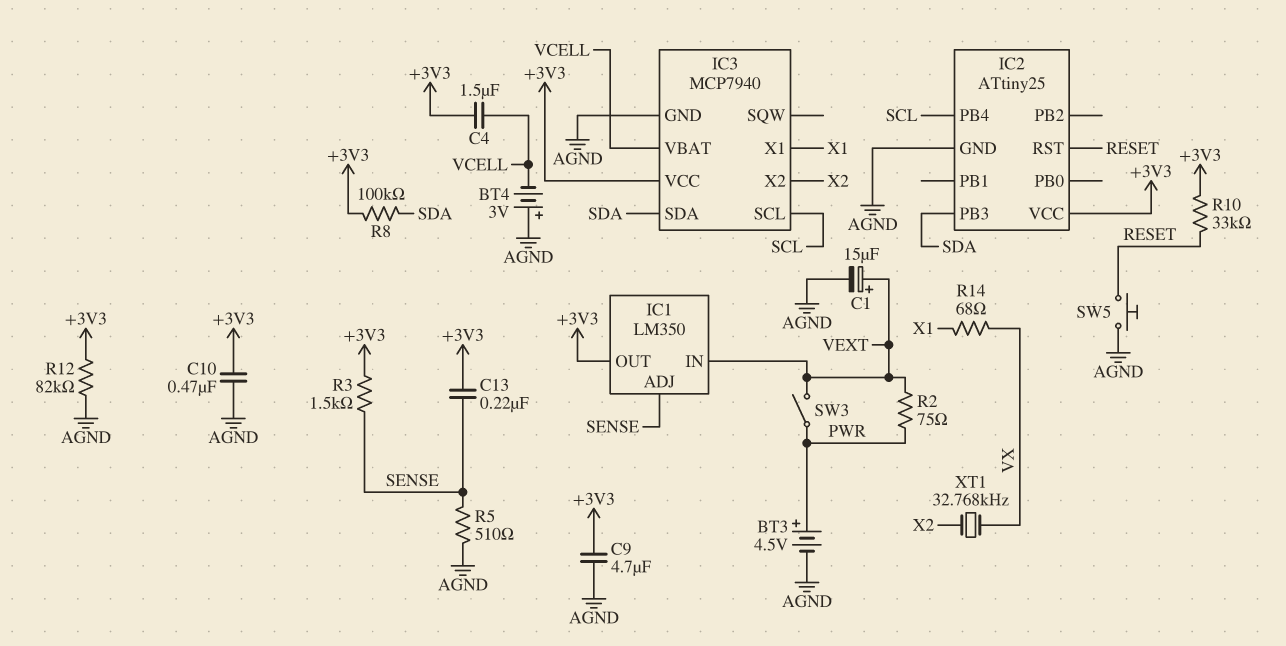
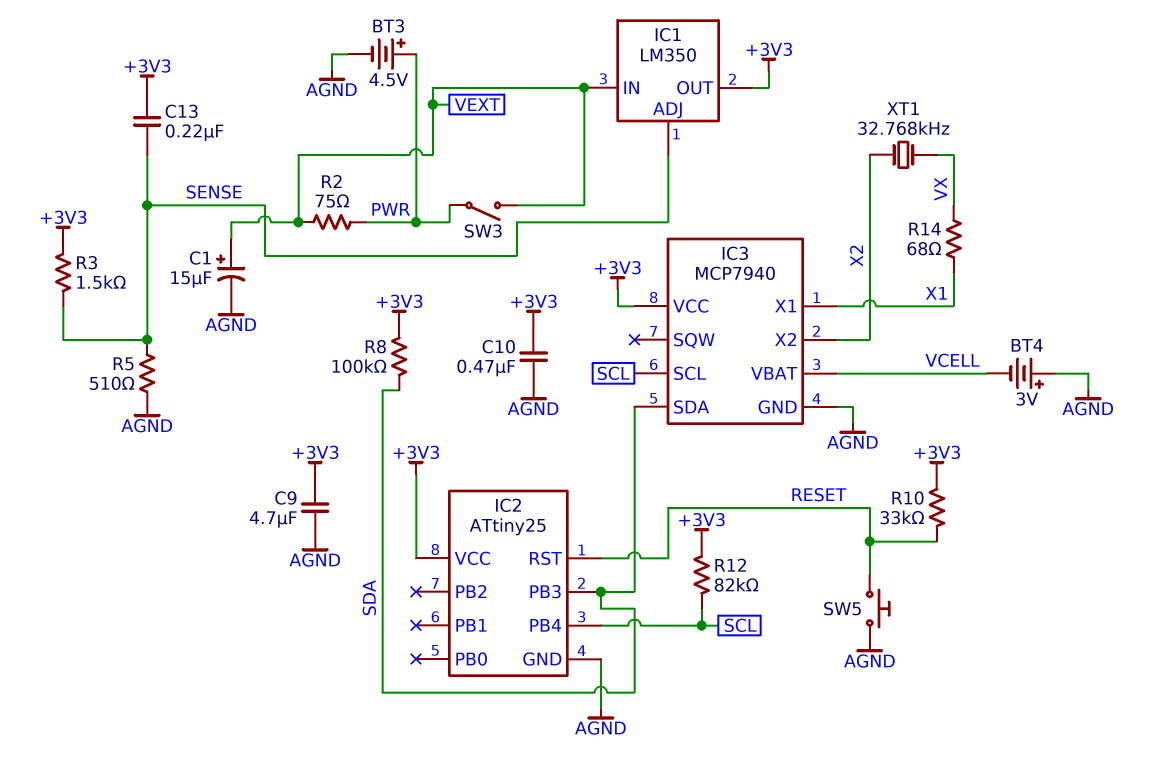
C4: 1.5uF (+3V3, VCELL) -> none
R12: 82k (+3V3, AGND) -> 82k (+3V3, SCL)

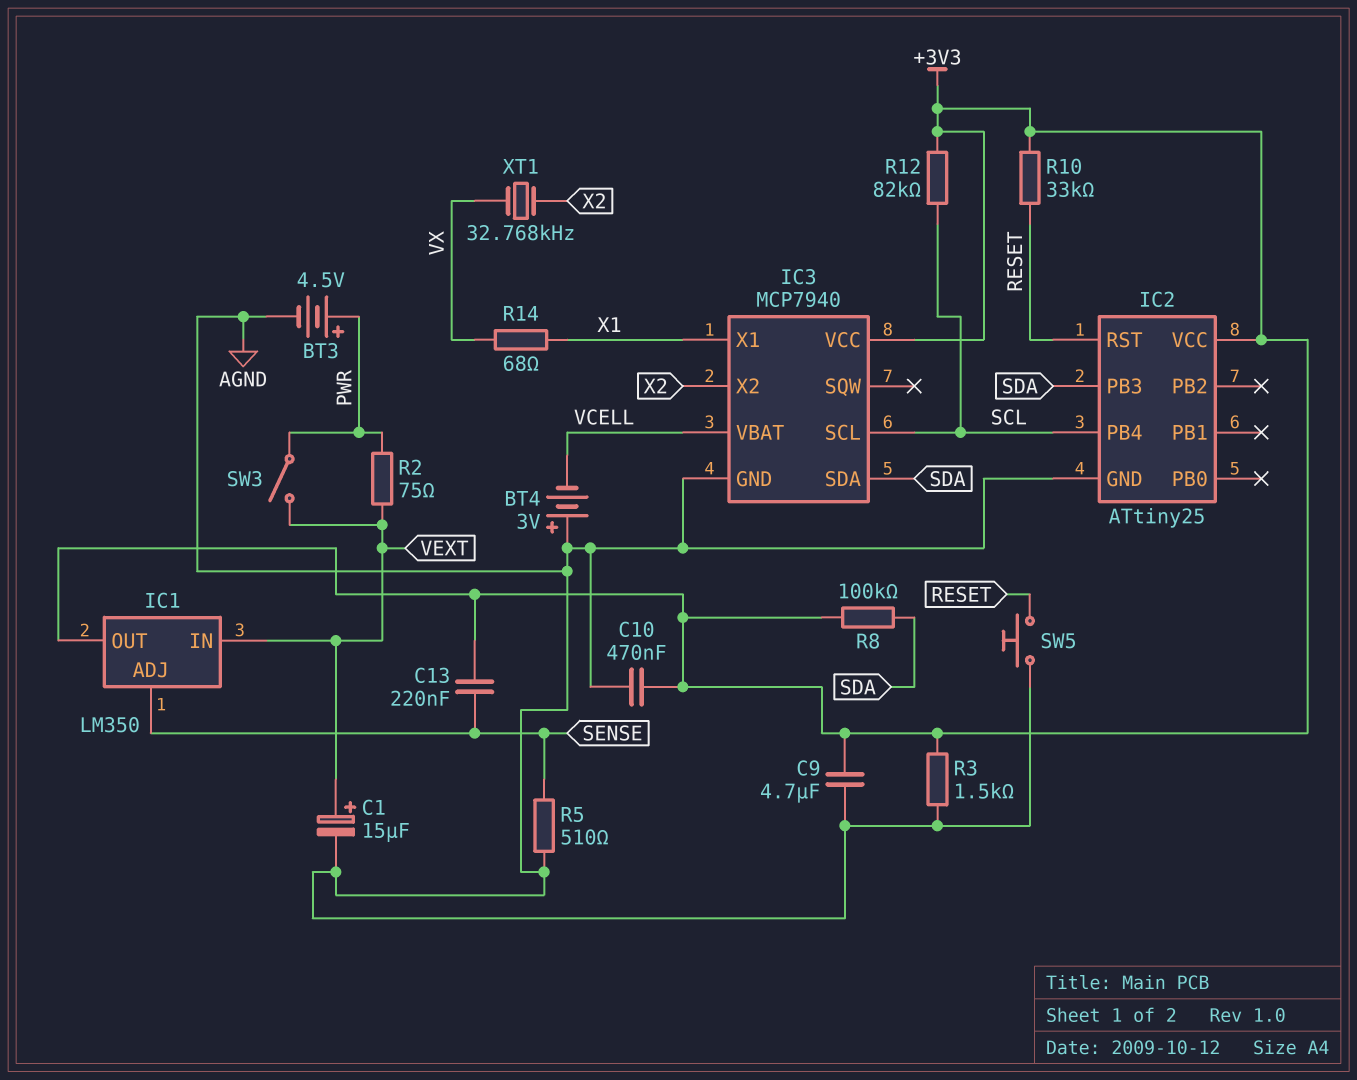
R3: 1.5k (+3V3, SENSE) -> 1.5k (+3V3, AGND)

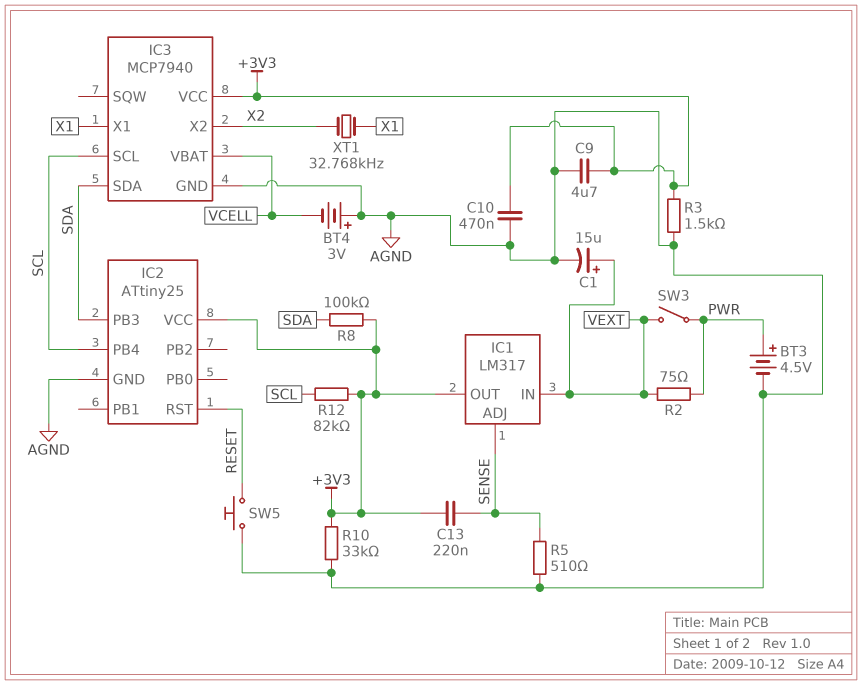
IC1: LM350 -> LM317
R10: 33k (+3V3, RESET) -> 33k (+3V3, AGND)
R14: 68 (VX, X1) -> none
XT1: 32.768kHz (VX, X2) -> 32.768kHz (X1, X2)

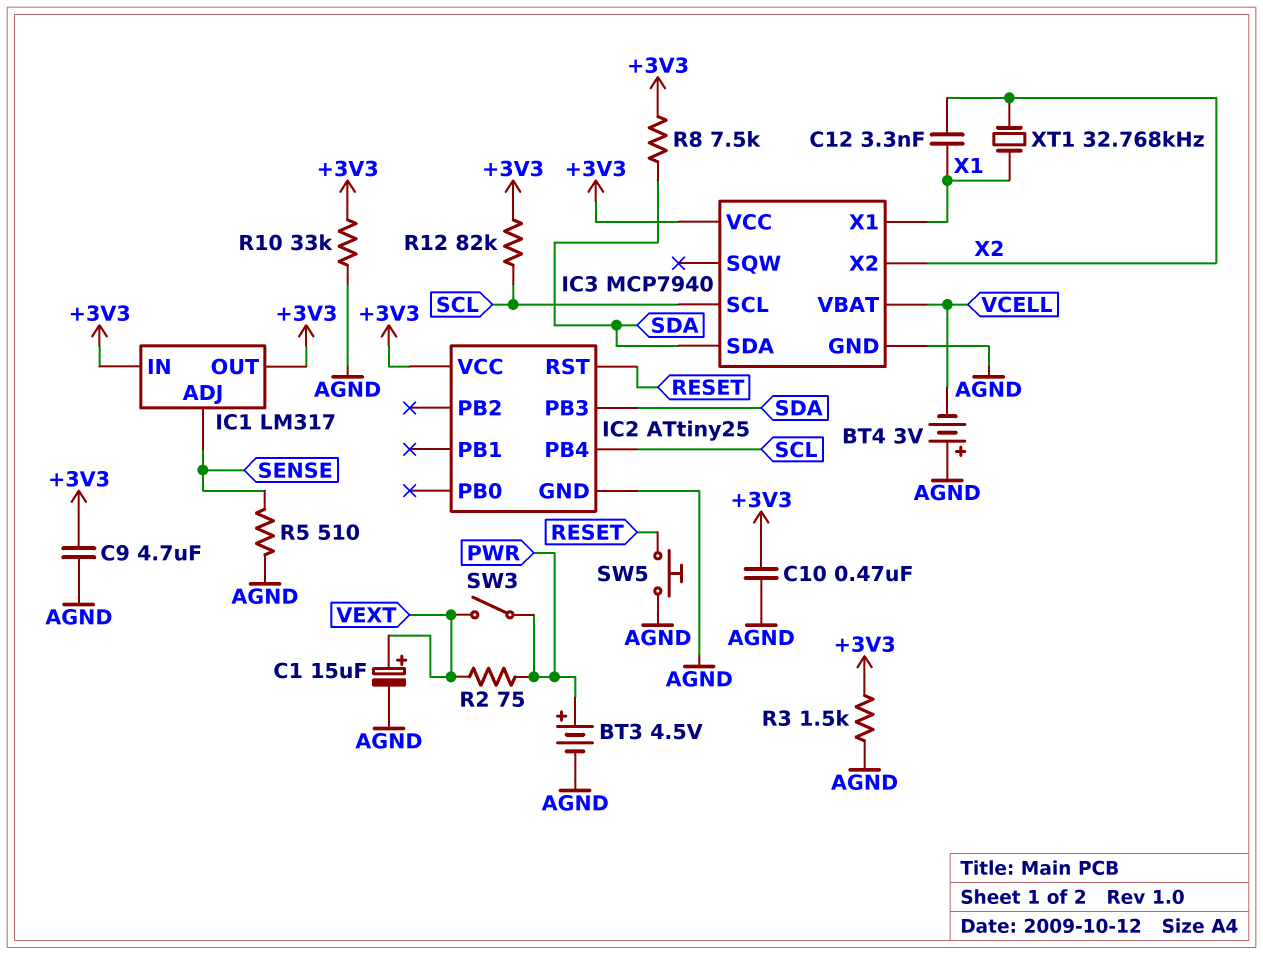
C12: none -> 3.3nF (X1, X2)
C13: 220nF (+3V3, SENSE) -> none
IC1 pin IN: VEXT -> +3V3
R8: 100k (+3V3, SDA) -> 7.5k (+3V3, SDA)

